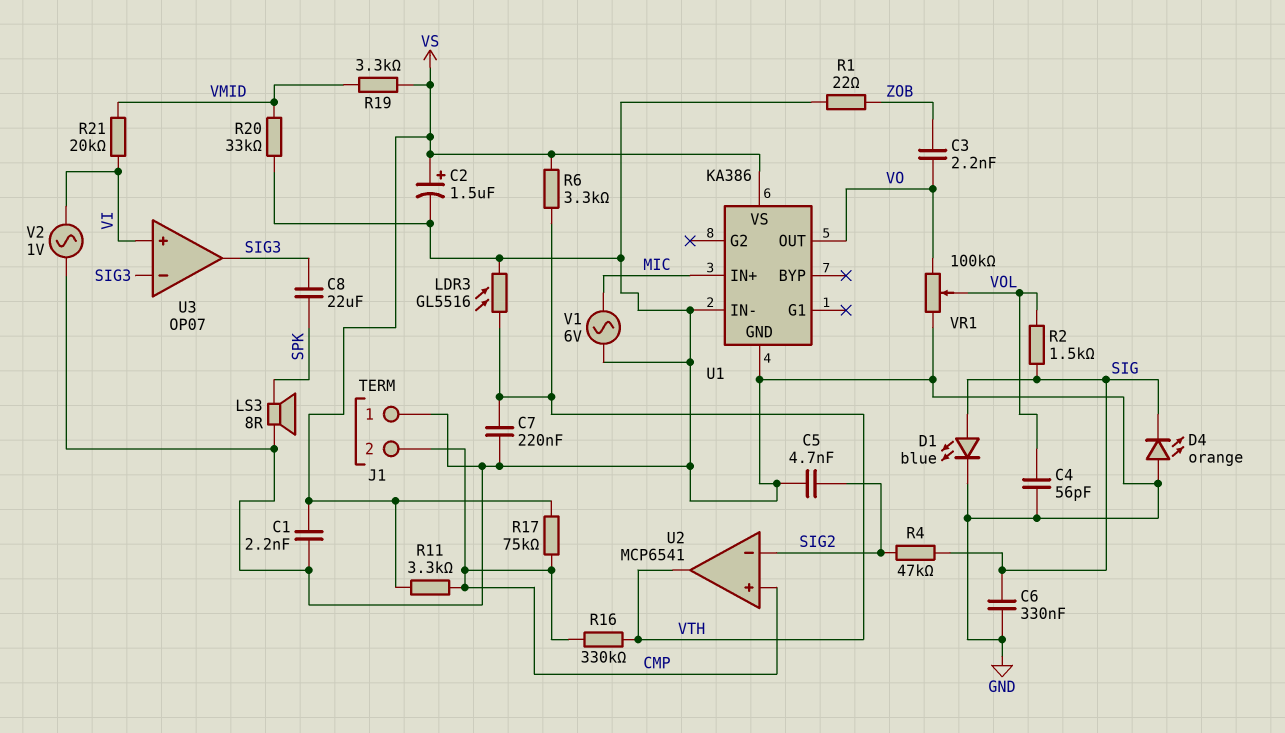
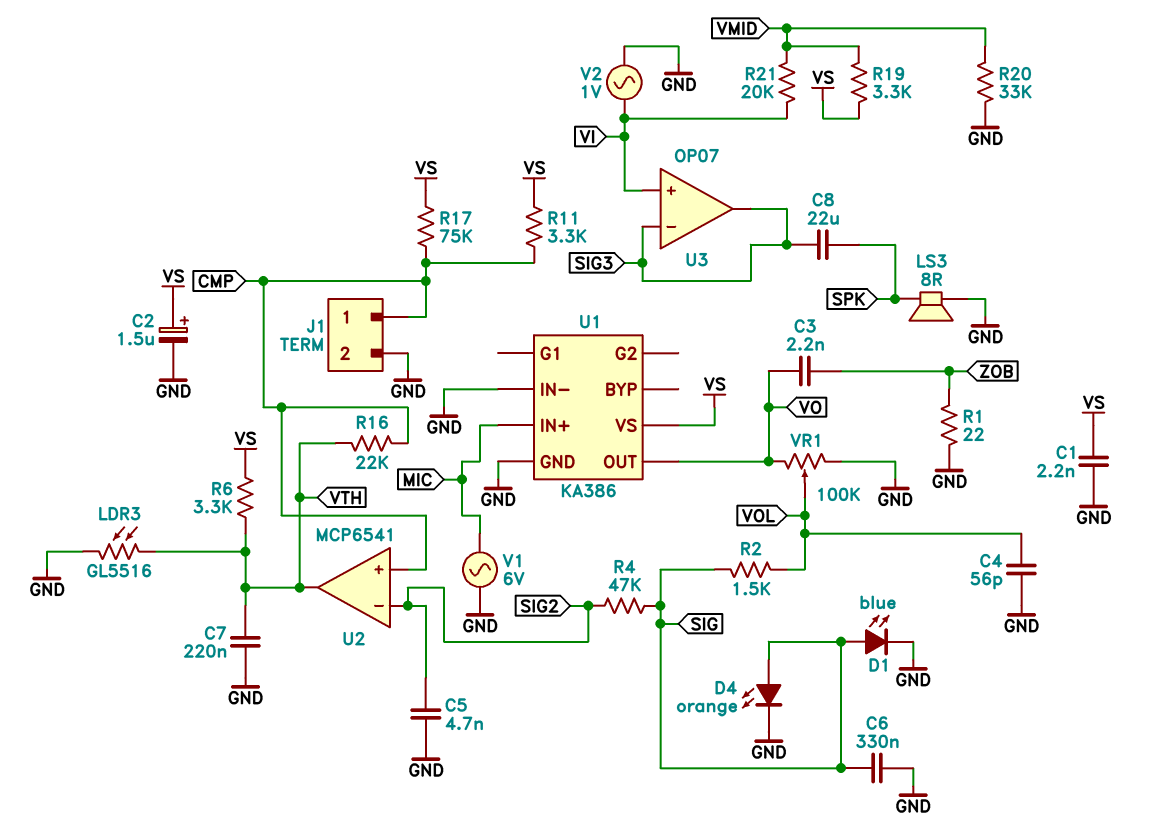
D4: LED orange (A GND, K SIG) -> LED orange (A SIG, K GND)
J1 pin 1: GND -> CMP
J1 pin 2: CMP -> GND
R16: 330k (CMP, VTH) -> 22k (CMP, VTH)

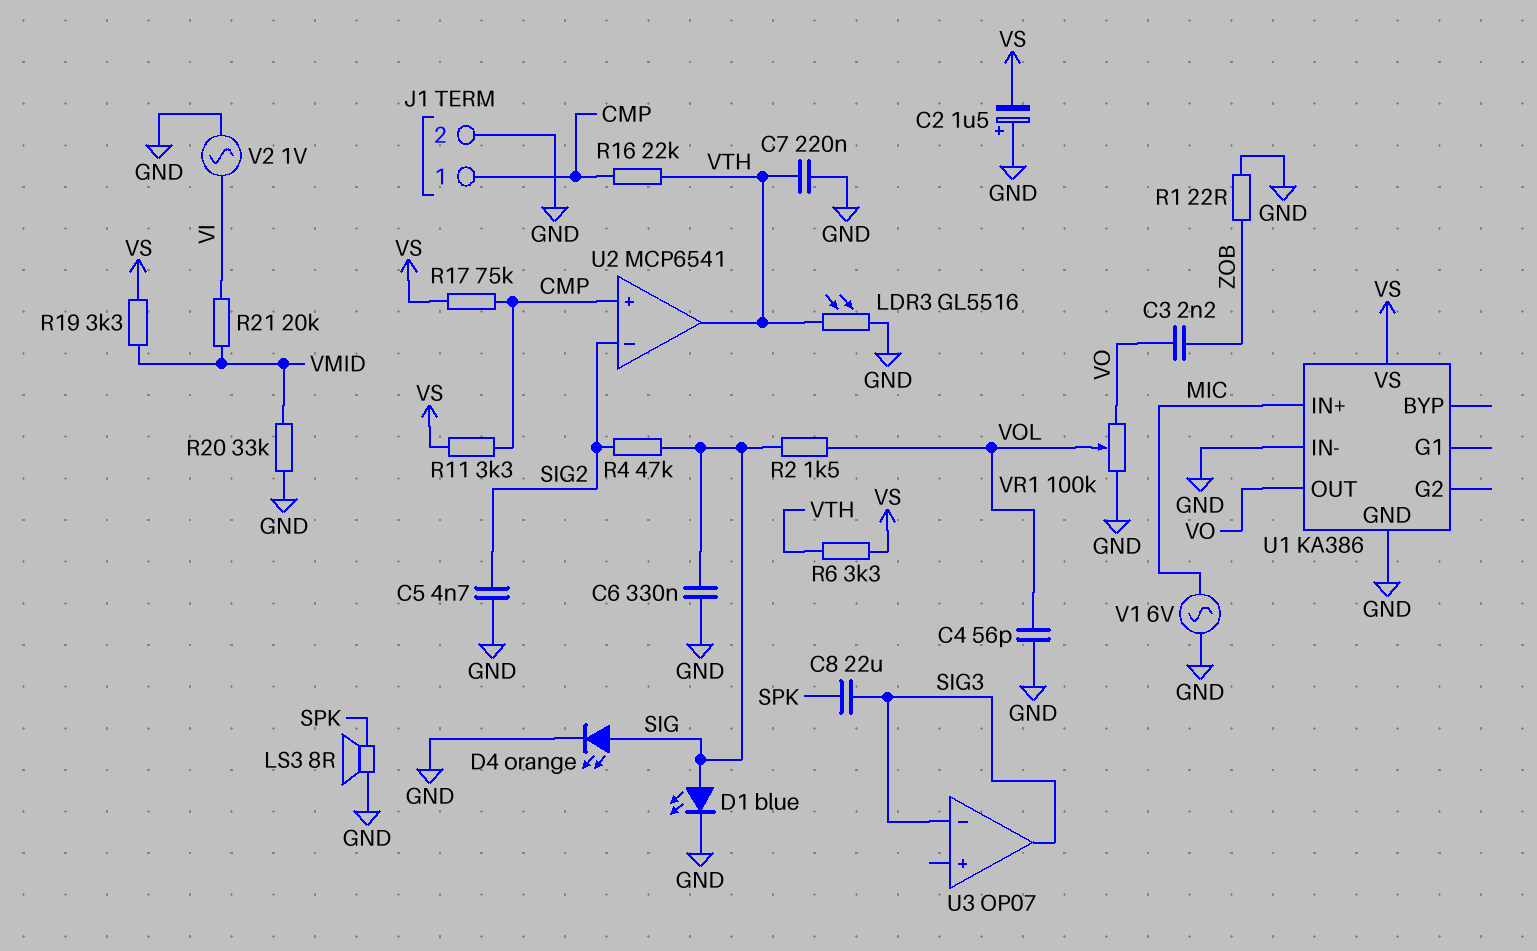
C1: 2.2nF (GND, VS) -> none
C2: 1.5uF (plus VS, minus GND) -> 1.5uF (plus GND, minus VS)
U3 pin in+: VI -> none

